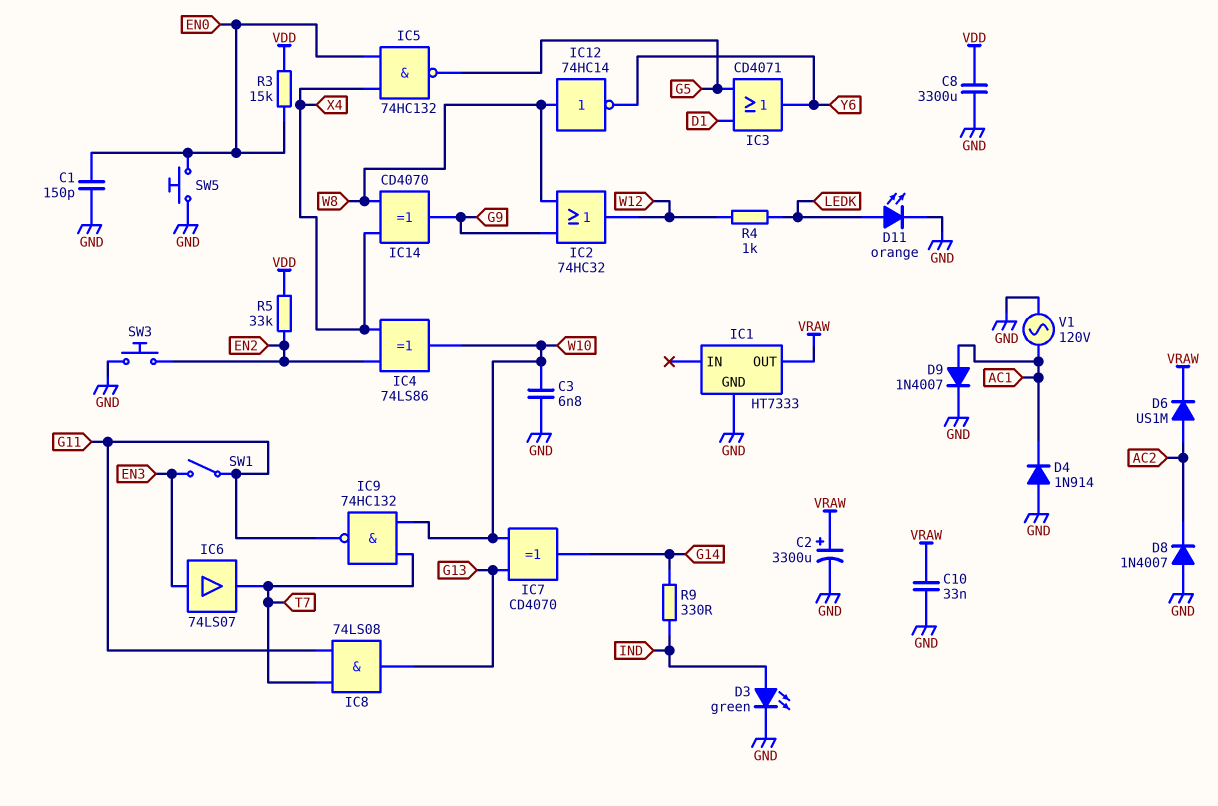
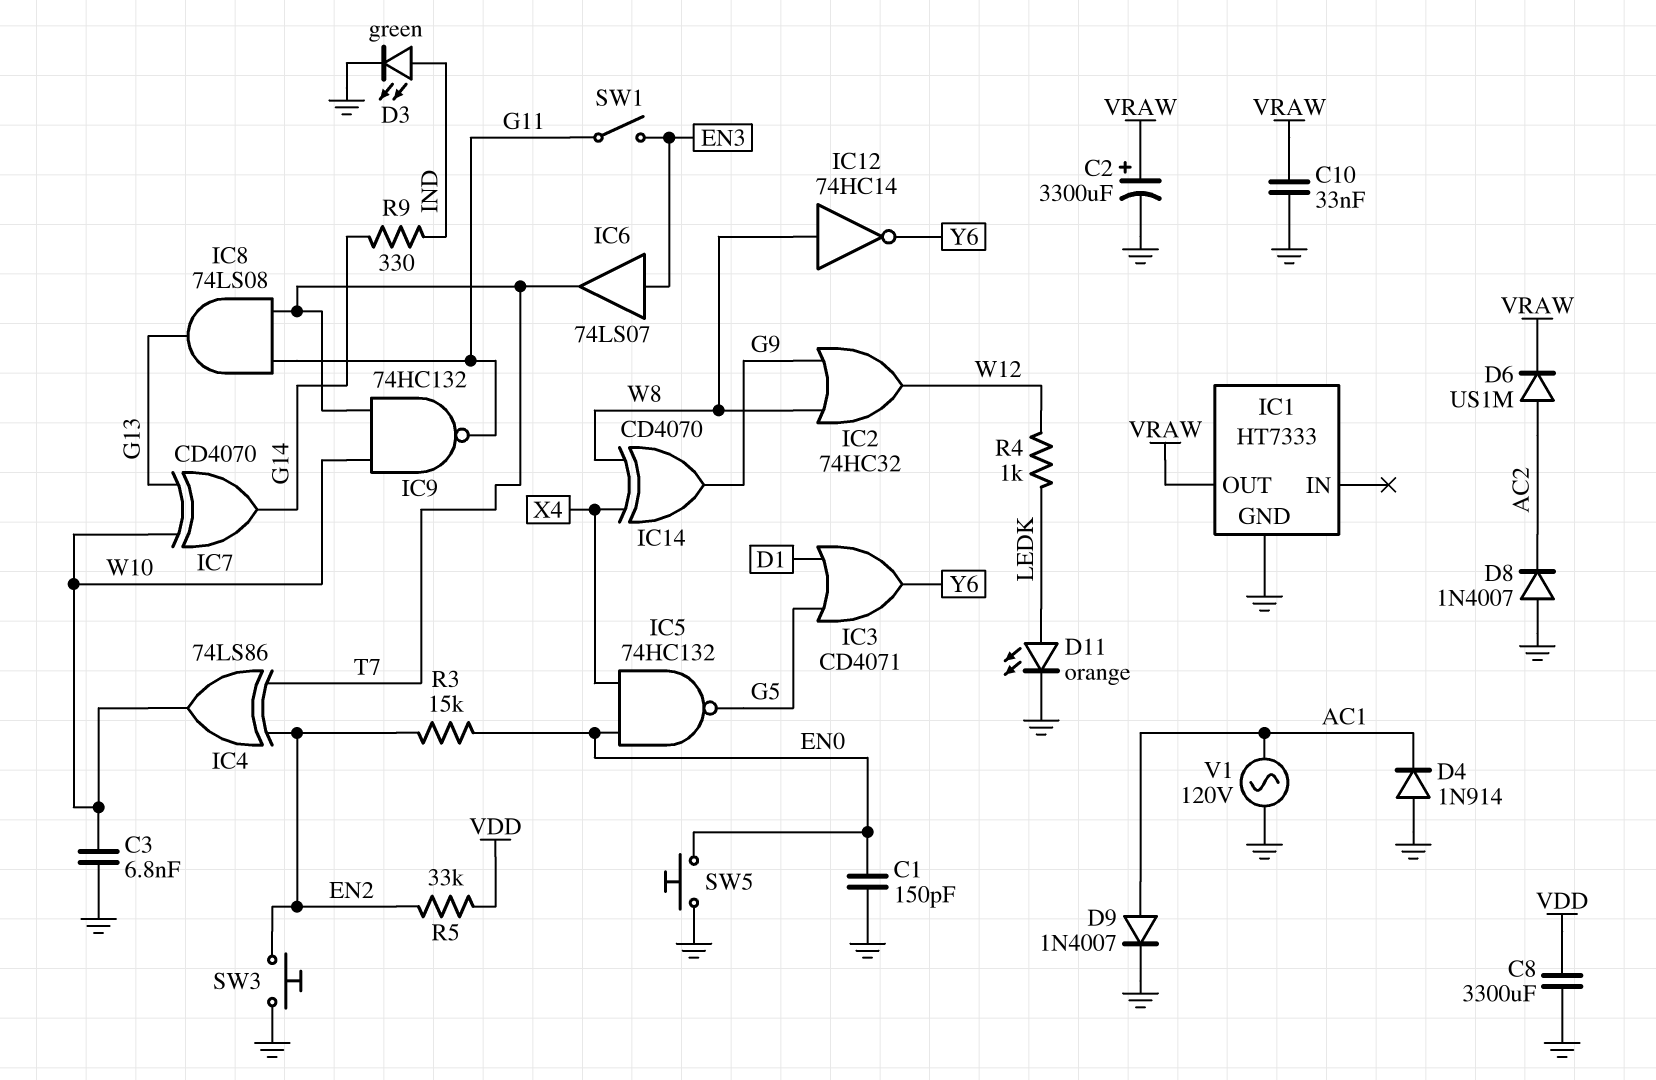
IC4: XOR 74LS86 (in EN2, in X4, out W10) -> XOR 74LS86 (in EN2, in T7, out W10)
R3: 15k (EN0, VDD) -> 15k (EN0, EN2)

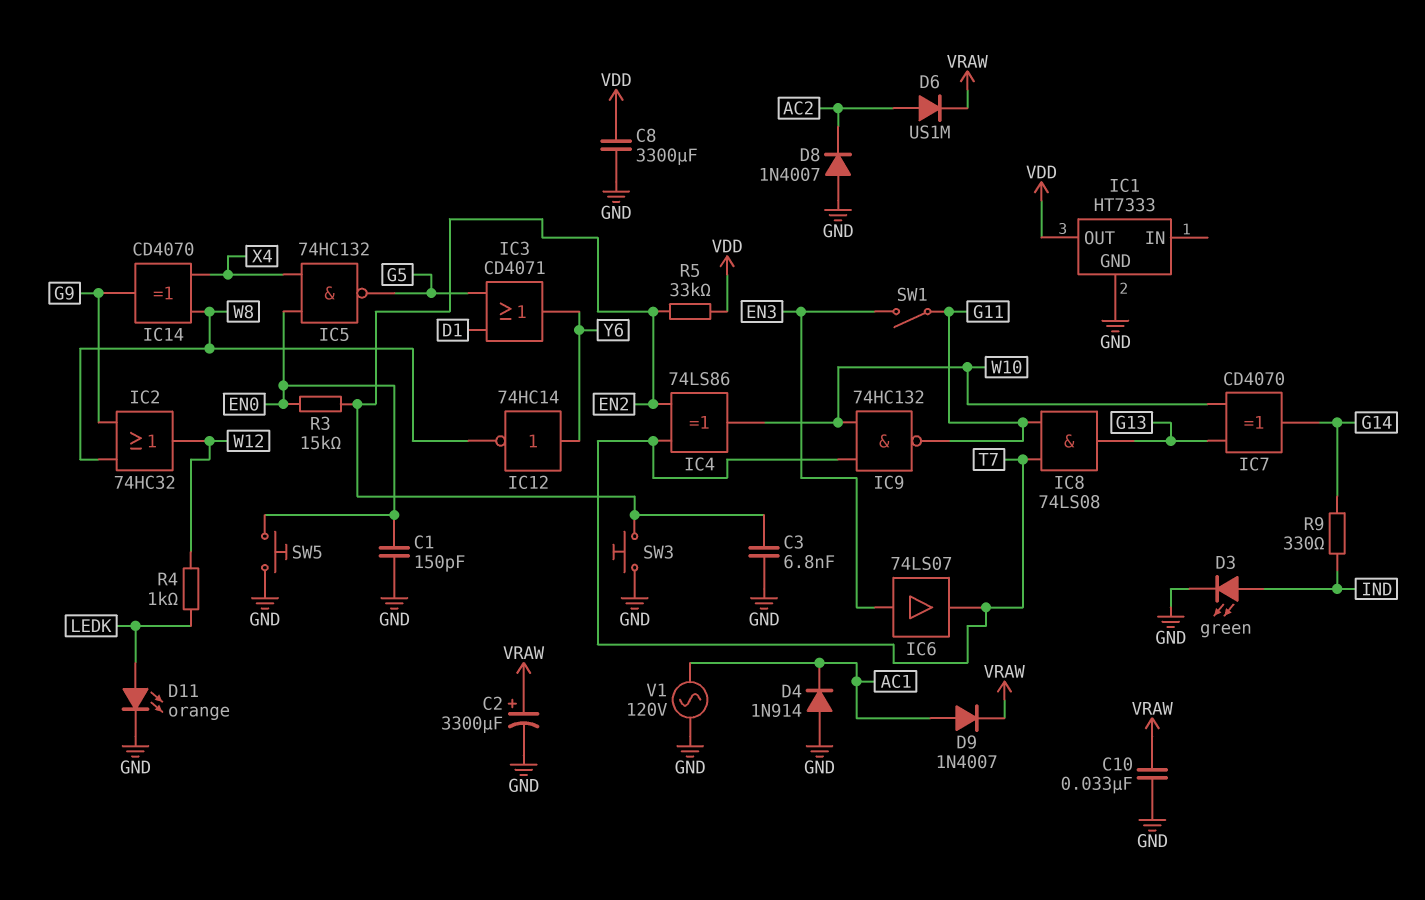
C3: 6.8nF (GND, W10) -> 6.8nF (EN2, GND)
D9: diode 1N4007 (A AC1, K GND) -> diode 1N4007 (A AC1, K VRAW)
IC1 pin OUT: VRAW -> VDD
IC12: NOT 74HC14 (in W8, out Y6) -> NOT 74HC14 (in Y6, out W8)

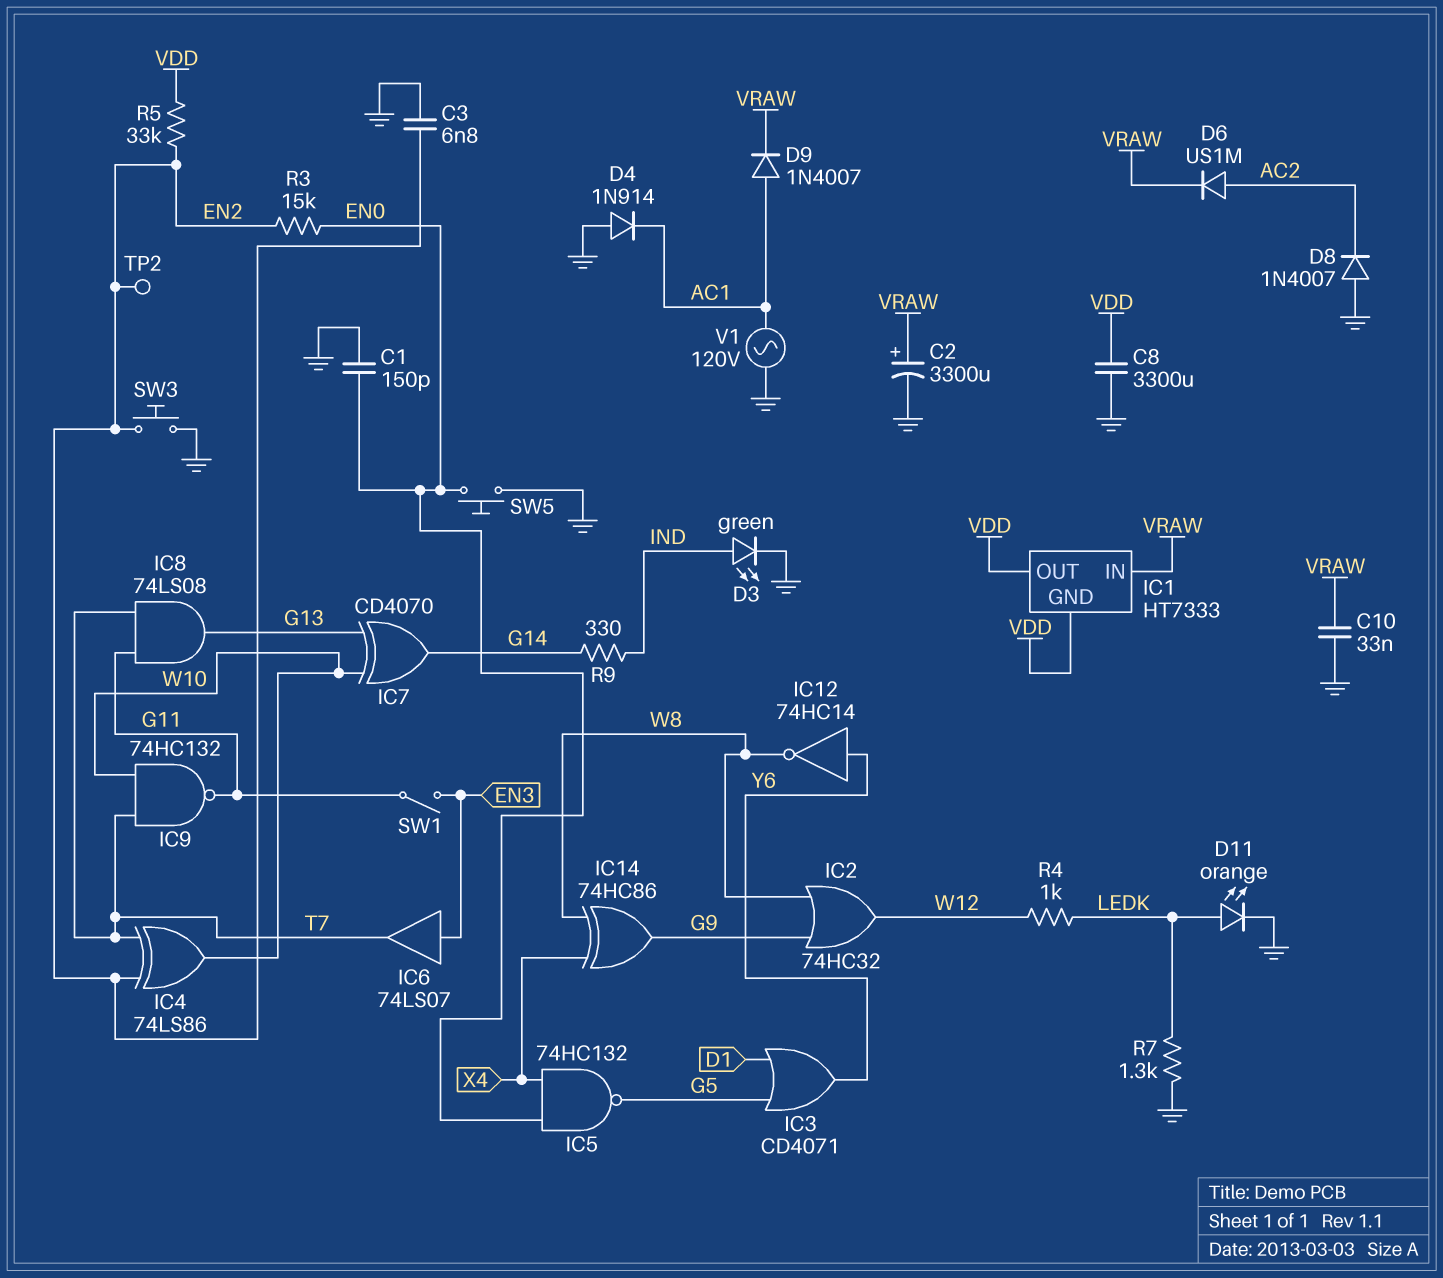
IC1 pin GND: GND -> VDD
IC1 pin IN: none -> VRAW
IC14: XOR CD4070 (in W8, in X4, out G9) -> XOR 74HC86 (in W8, in X4, out G9)
R7: none -> 1.3k (GND, LEDK)
TP2: none -> test point (EN2)

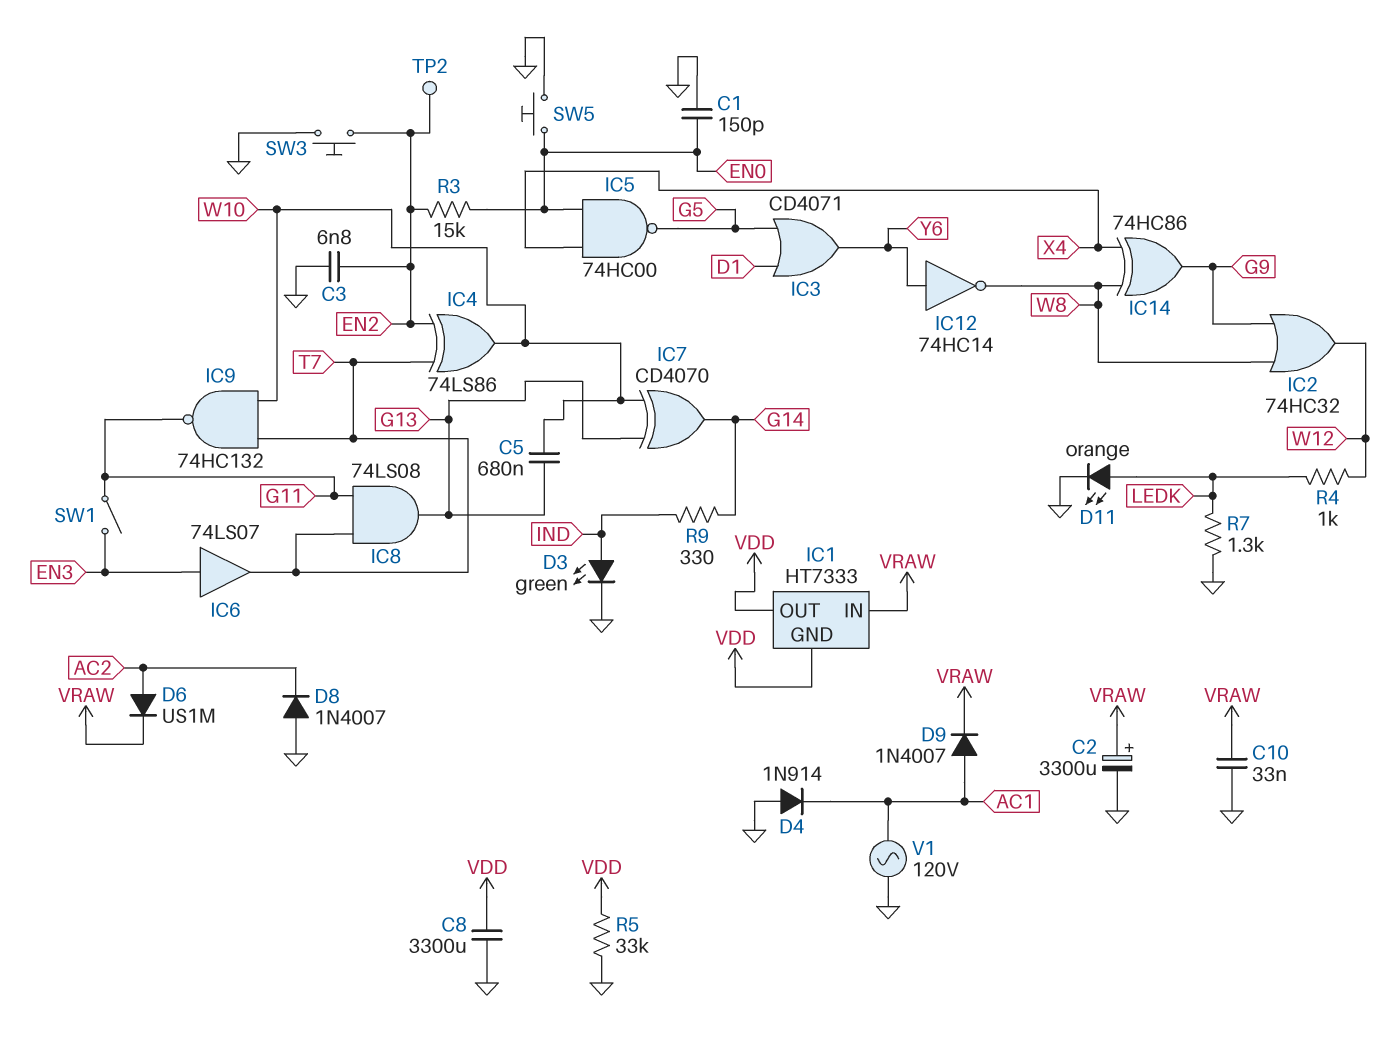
C5: none -> 680nF (G13, W10)
IC5: NAND 74HC132 (in EN0, in X4, out G5) -> NAND 74HC00 (in EN0, in X4, out G5)
R5: 33k (EN2, VDD) -> 33k (GND, VDD)

